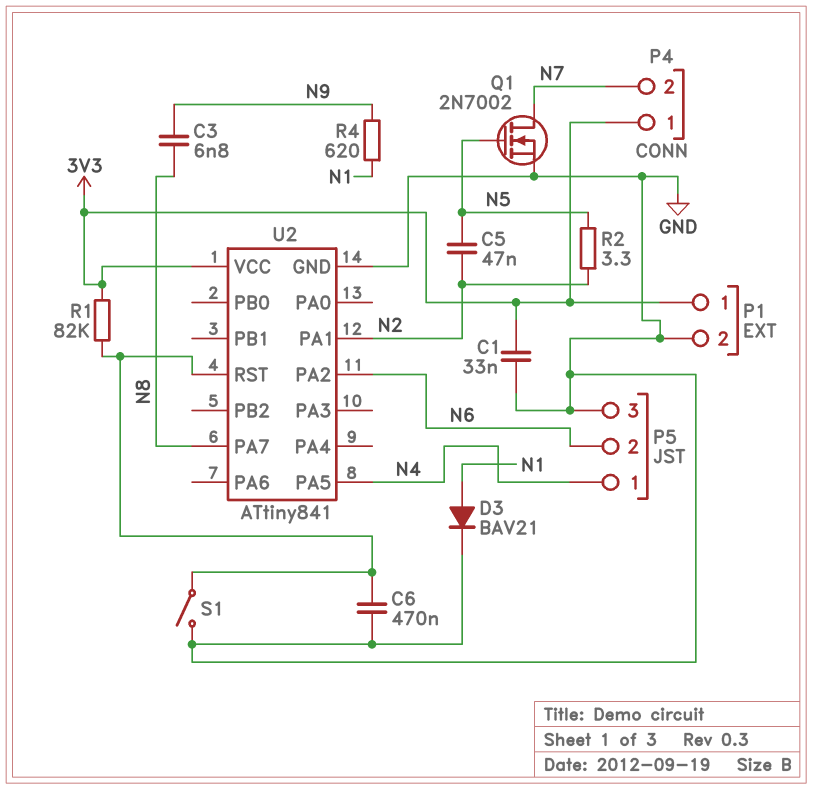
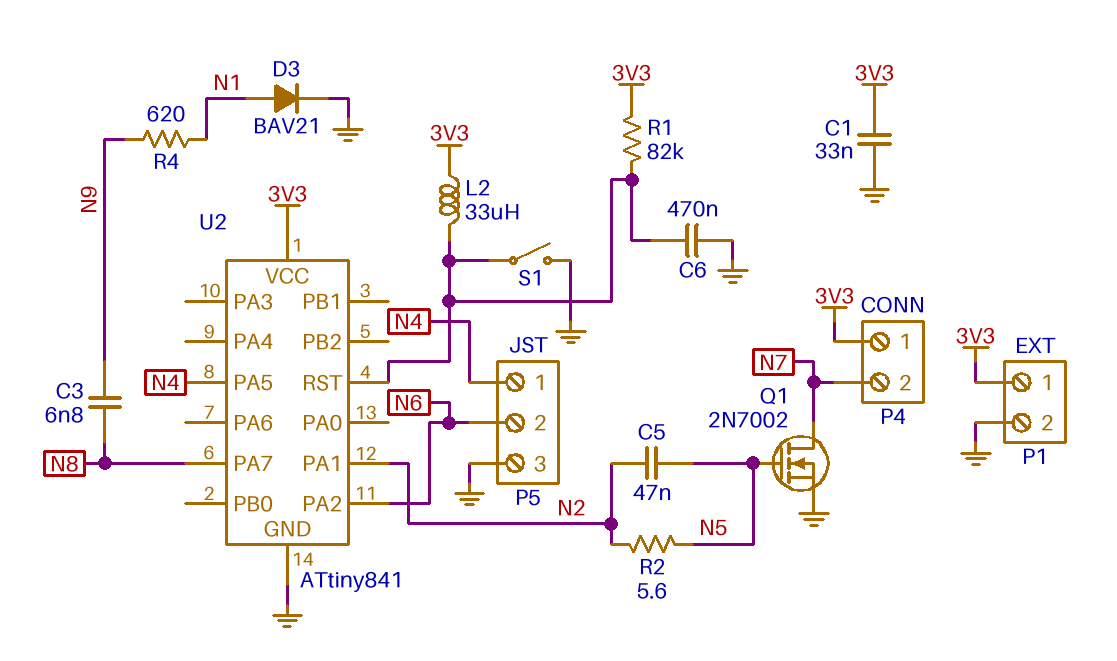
L2: none -> 33uH (3V3, U2/RST)
R2: 3.3 (N2, N5) -> 5.6 (N2, N5)

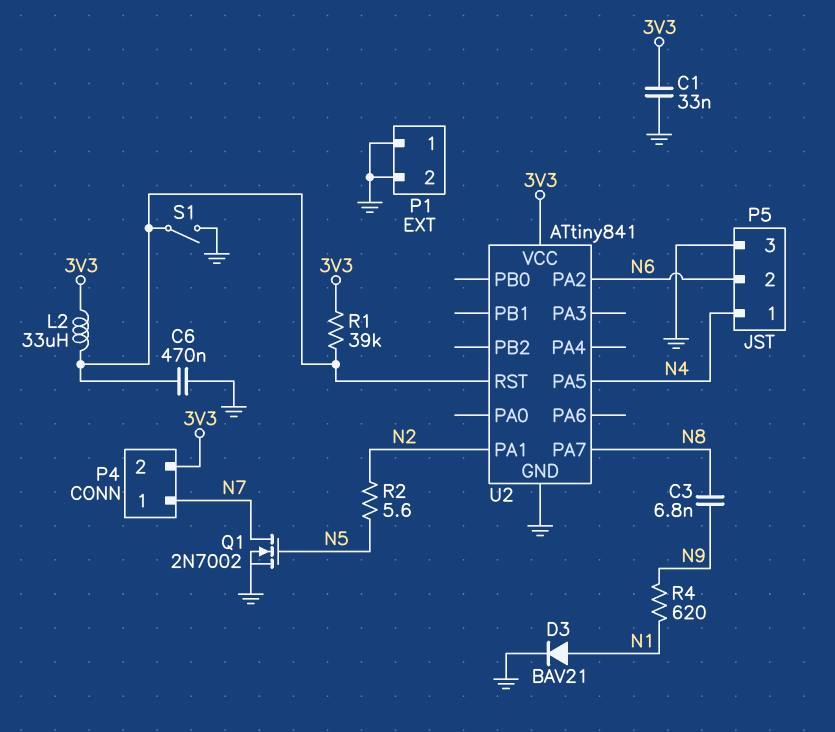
C5: 47nF (N2, N5) -> none
P1 pin 1: 3V3 -> GND
P4 pin 1: 3V3 -> N7
P4 pin 2: N7 -> 3V3
R1: 82k (3V3, U2/RST) -> 39k (3V3, U2/RST)

